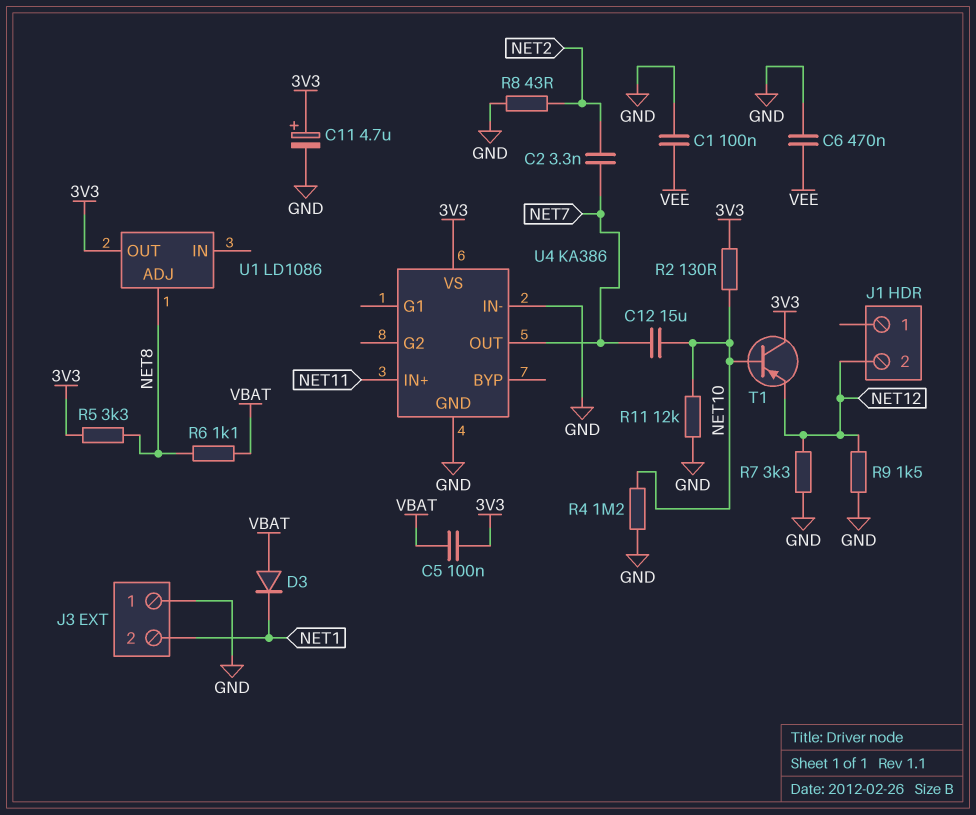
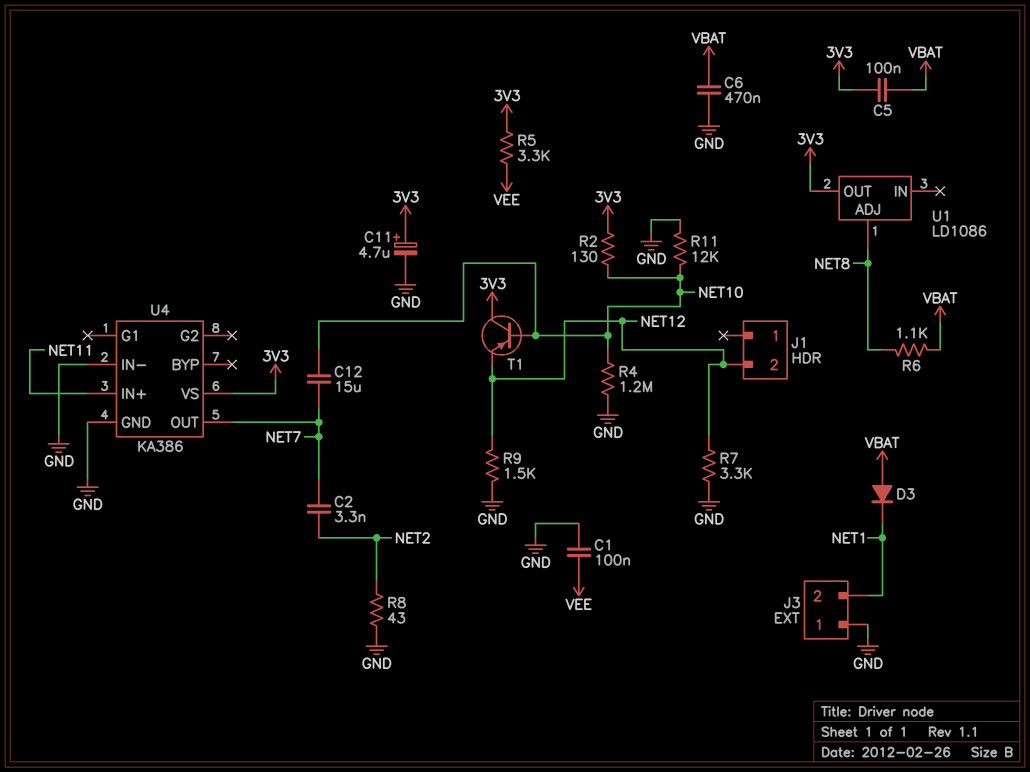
C6: 470nF (GND, VEE) -> 470nF (GND, VBAT)
R5: 3.3k (3V3, NET8) -> 3.3k (3V3, VEE)

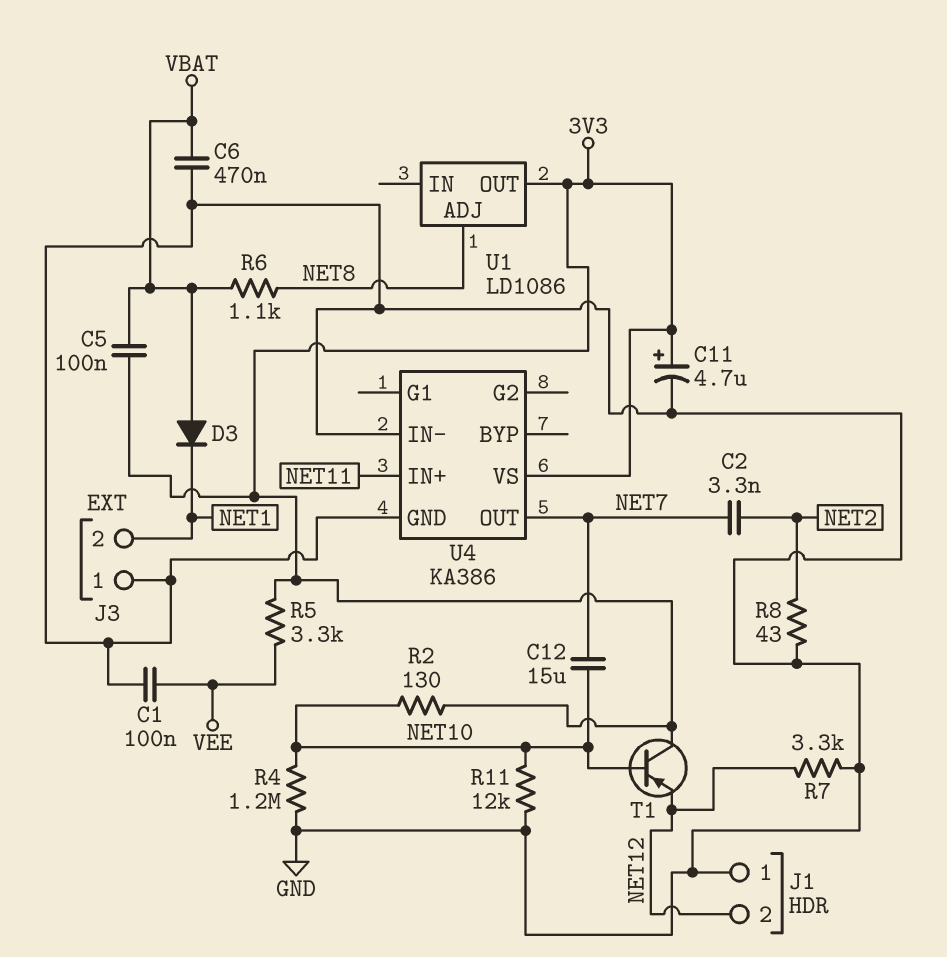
J1 pin 1: none -> GND
R9: 1.5k (GND, NET12) -> none

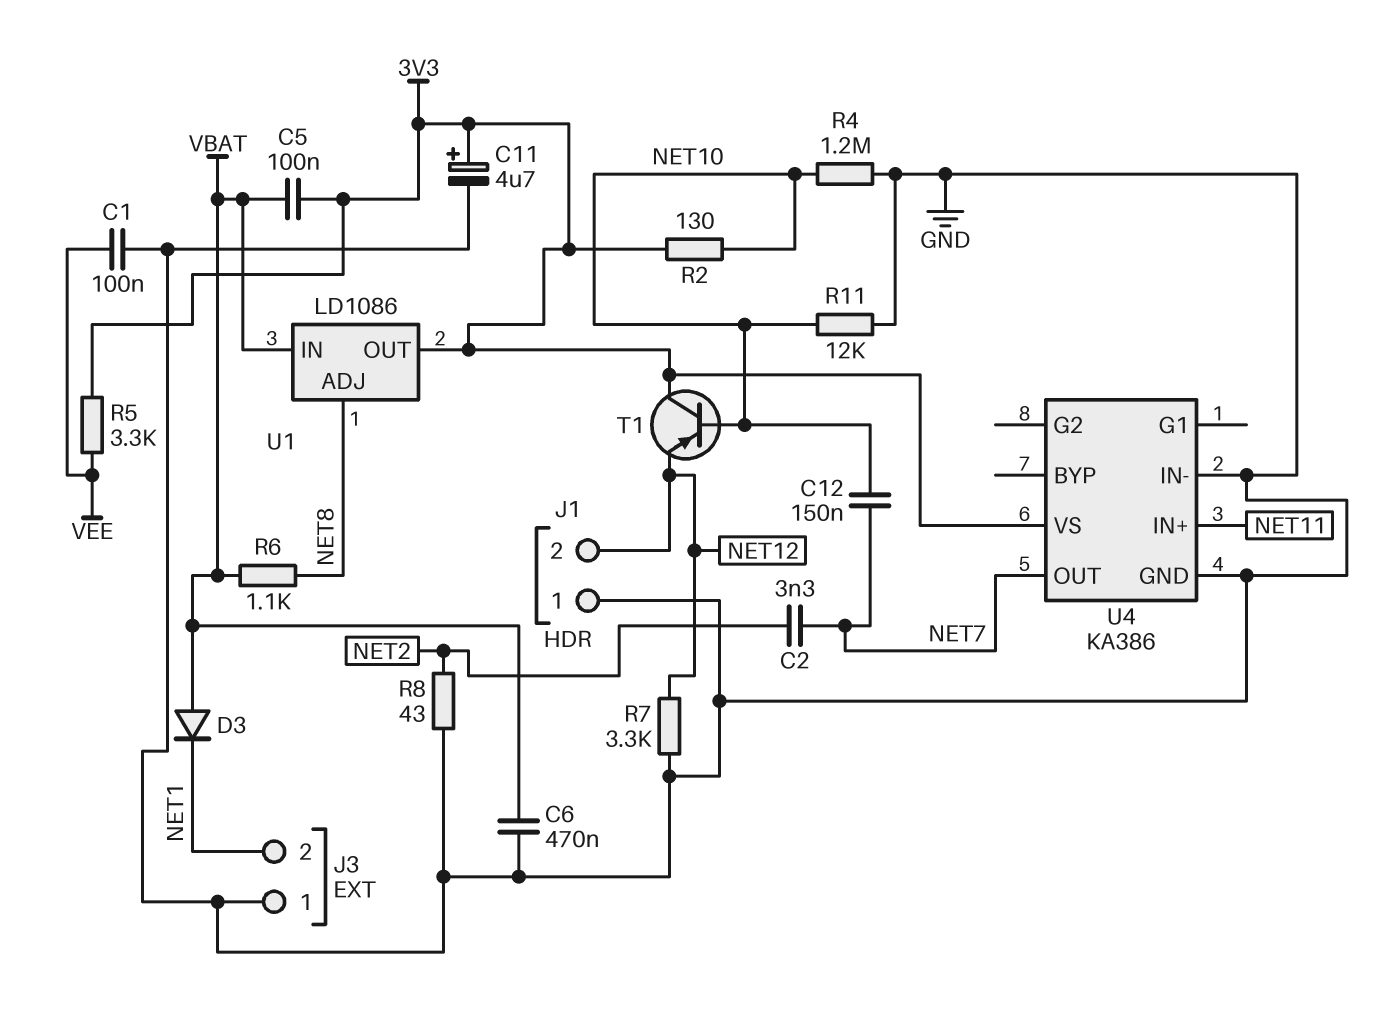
C12: 15uF (NET7, NET10) -> 150nF (NET7, NET10)
U1 pin IN: none -> VBAT

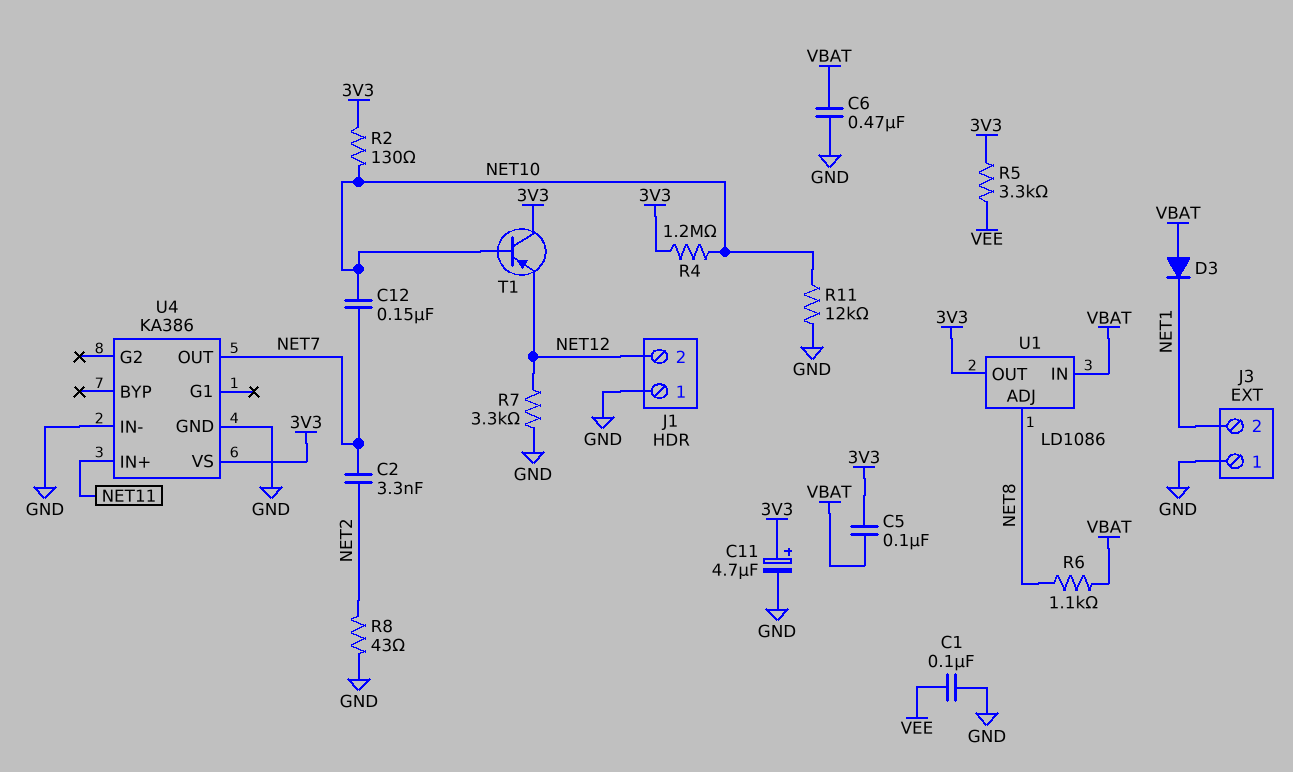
R4: 1.2M (GND, NET10) -> 1.2M (3V3, NET10)

